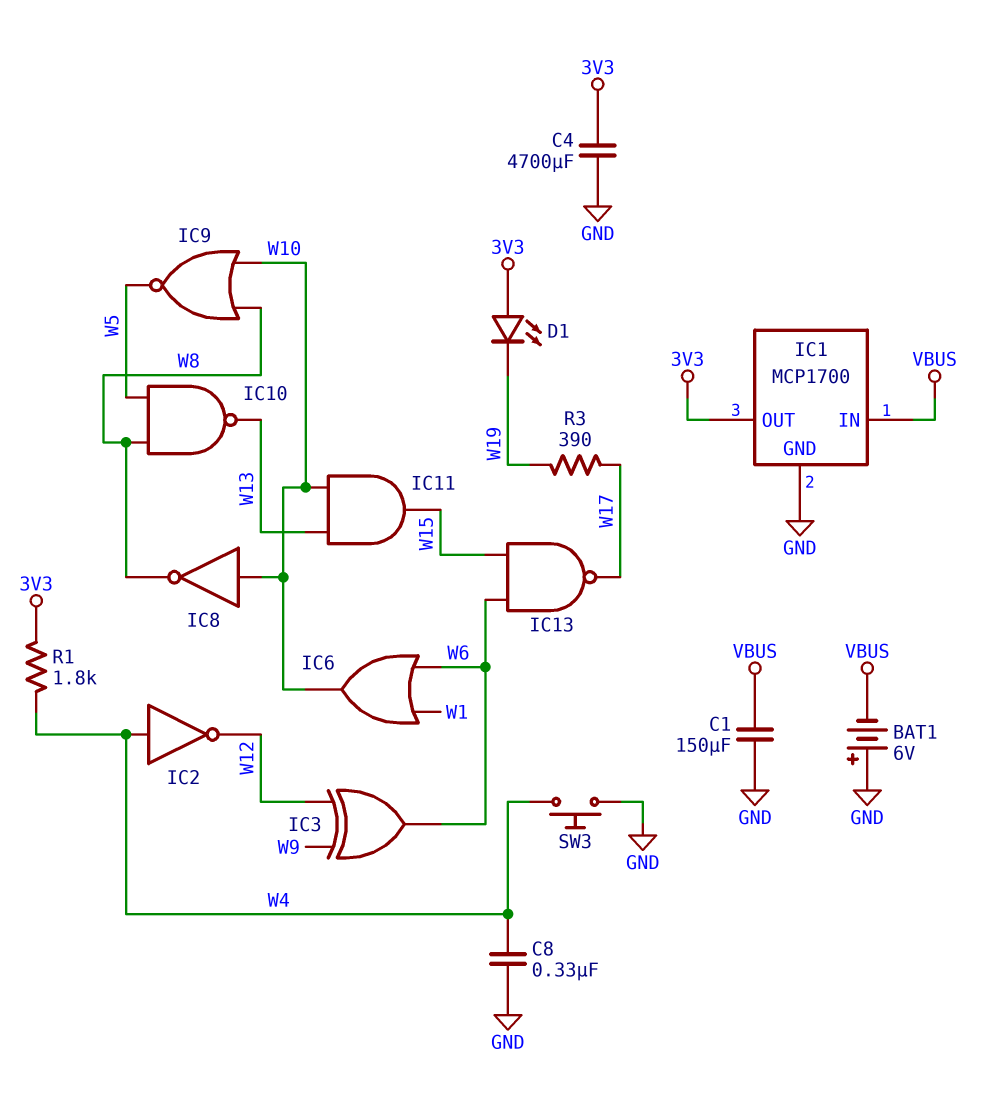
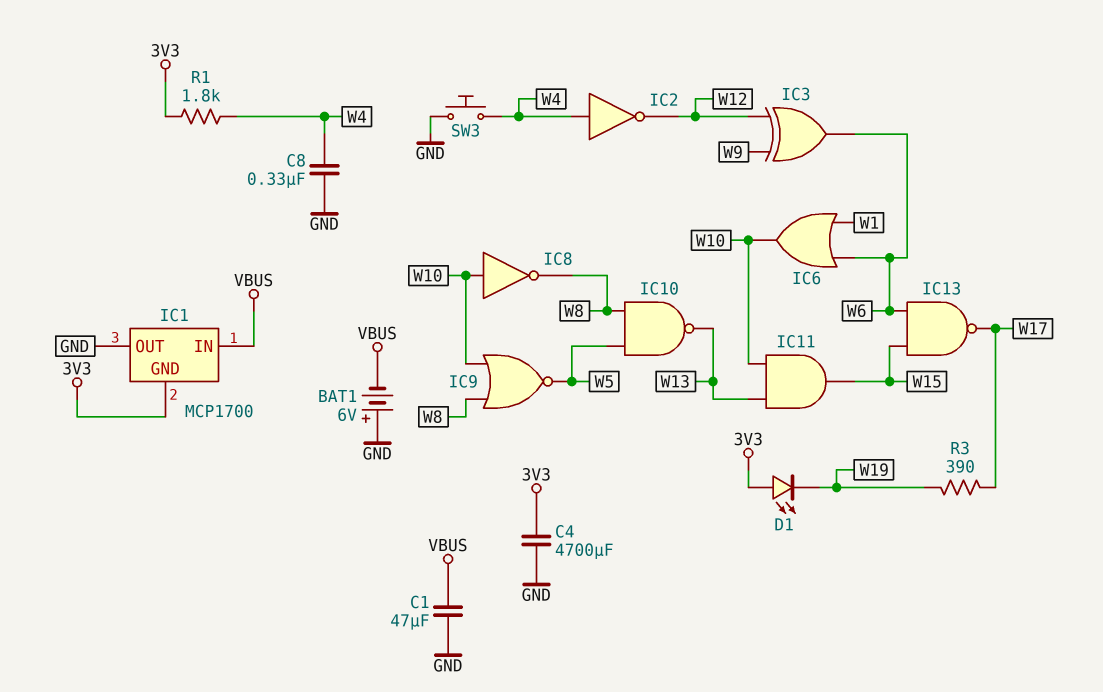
C1: 150uF (GND, VBUS) -> 47uF (GND, VBUS)
IC1 pin GND: GND -> 3V3
IC1 pin OUT: 3V3 -> GND

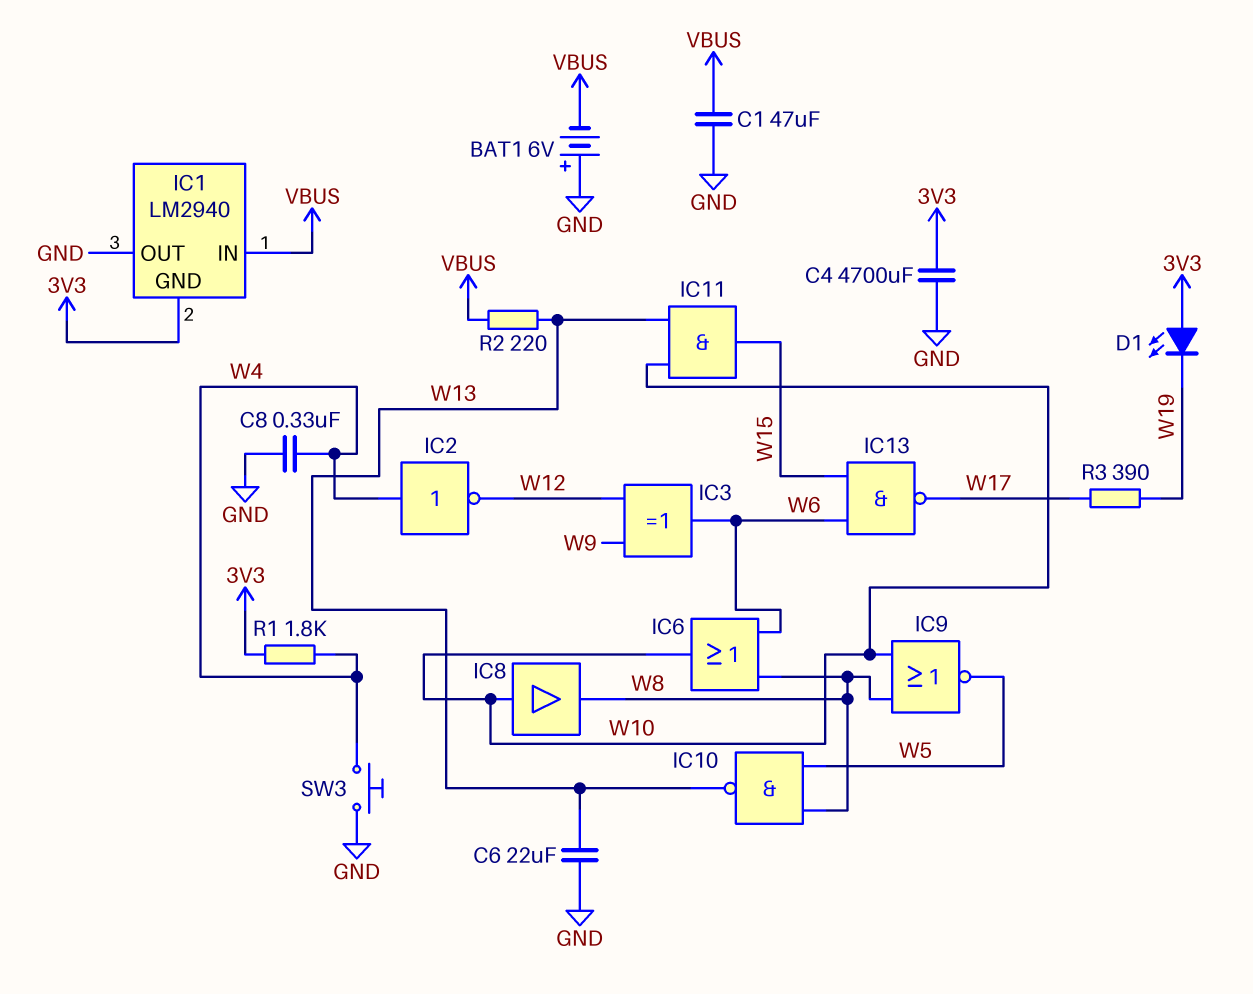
C6: none -> 22uF (GND, W13)
IC1: MCP1700 -> LM2940
IC6: OR (in W1, in W6, out W10) -> OR (in W6, in W8, out W10)
IC8: NOT (in W10, out W8) -> buffer (in W10, out W8)
R2: none -> 220 (VBUS, W13)

